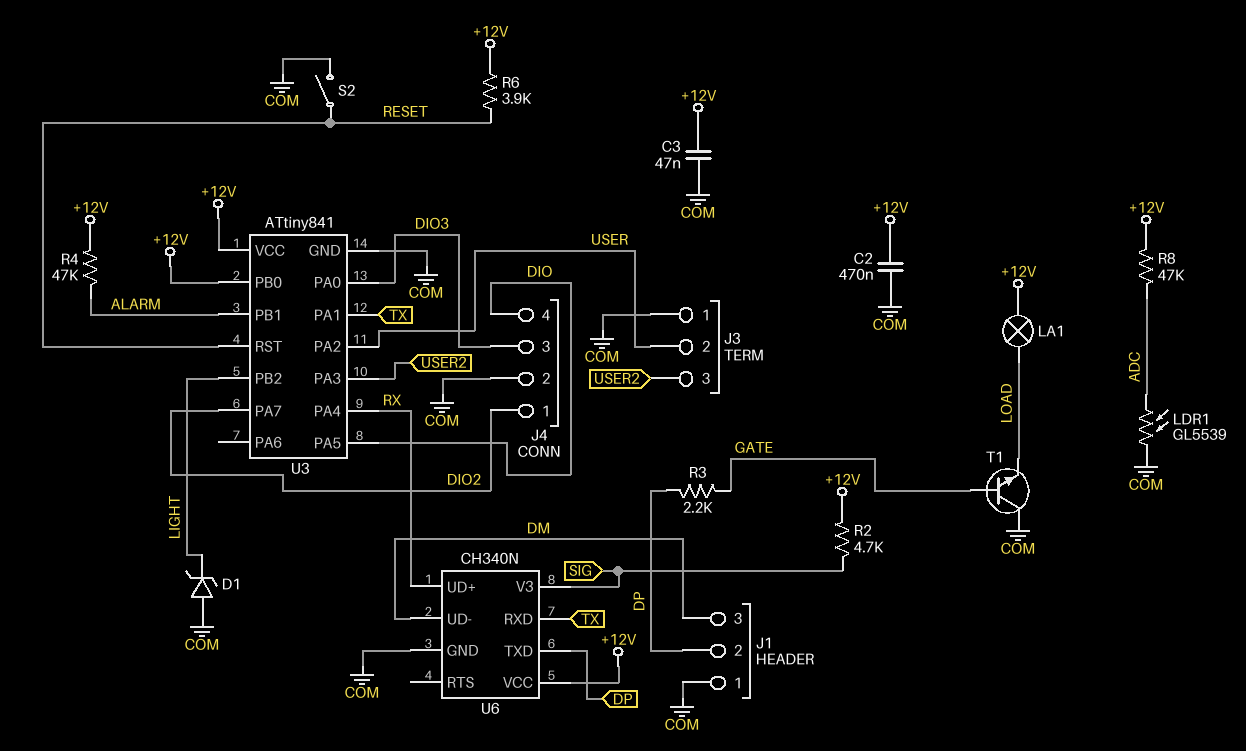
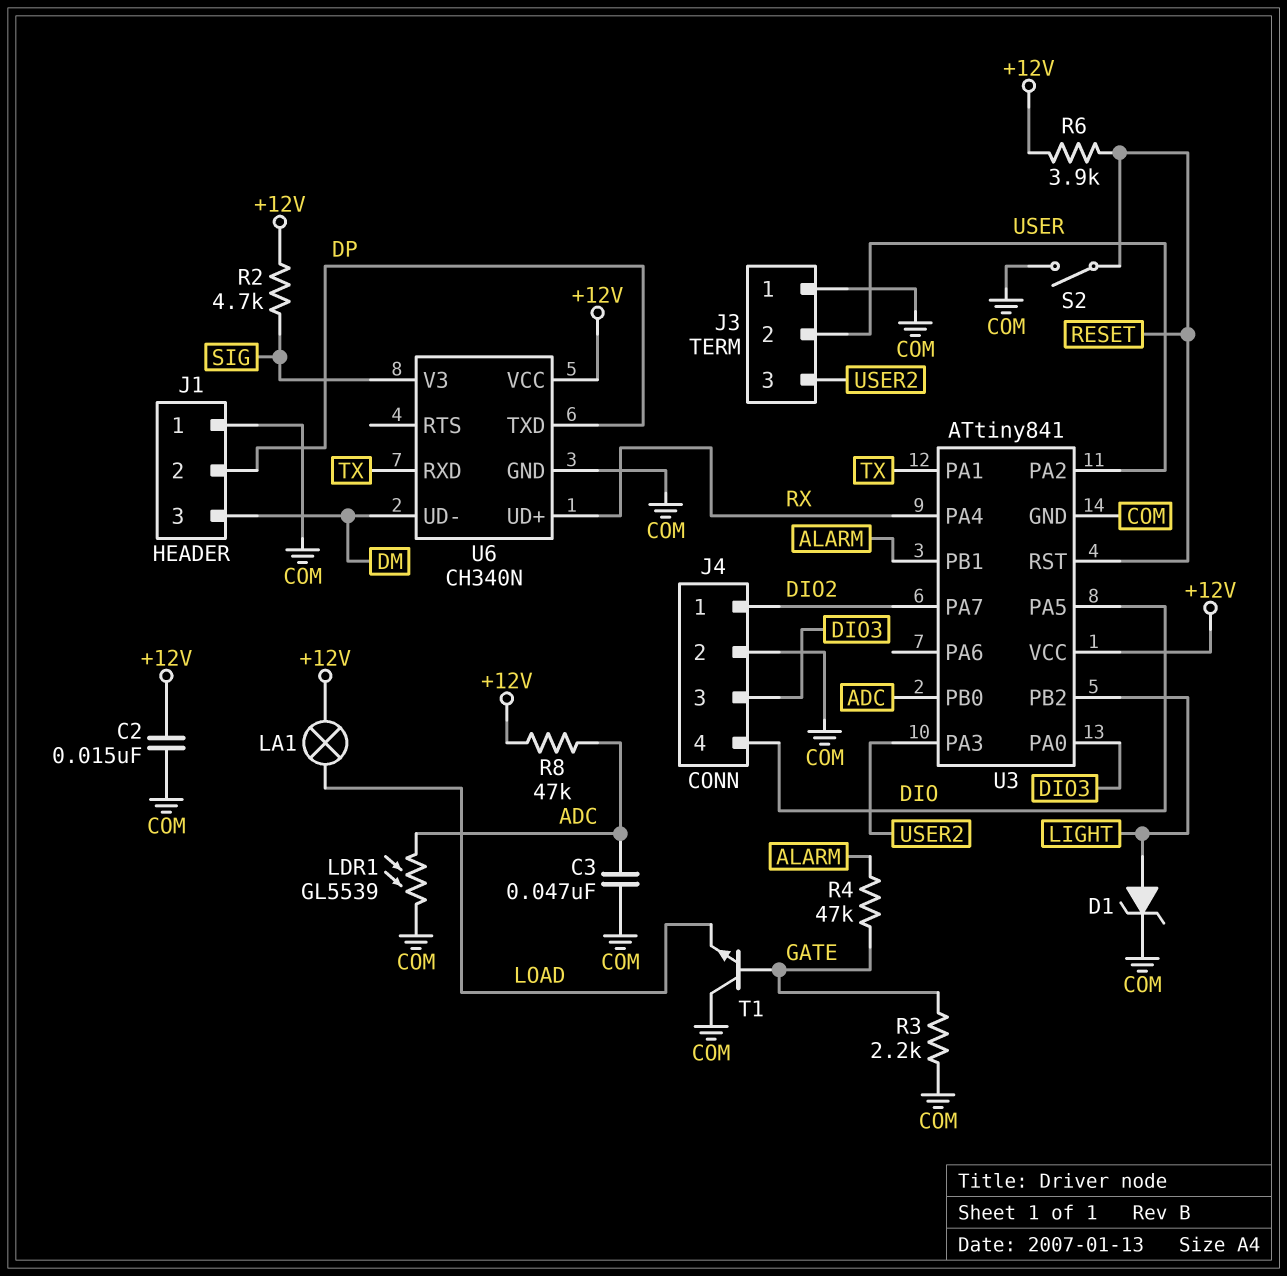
C2: 470nF (+12V, COM) -> 15nF (+12V, COM)
C3: 47nF (+12V, COM) -> 47nF (ADC, COM)
D1: zener (A COM, K LIGHT) -> zener (A LIGHT, K COM)
R3: 2.2k (DP, GATE) -> 2.2k (COM, GATE)
R4: 47k (+12V, ALARM) -> 47k (ALARM, GATE)
U3 pin PB0: +12V -> ADC

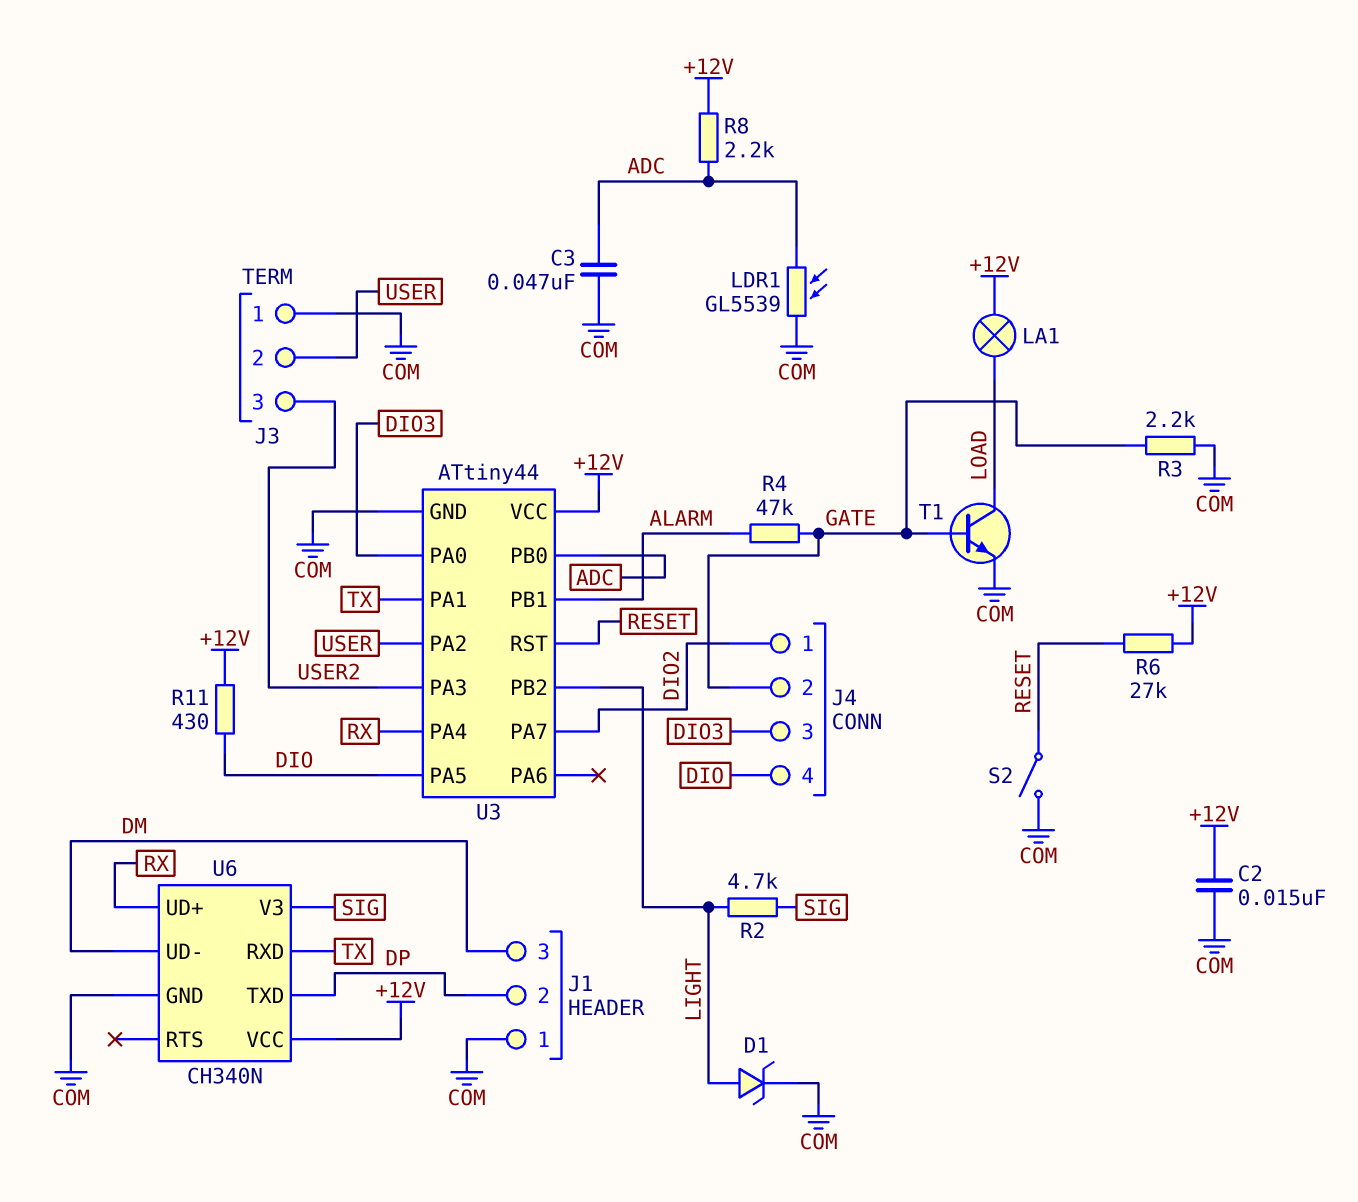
J4 pin 2: COM -> GATE
R2: 4.7k (+12V, SIG) -> 4.7k (LIGHT, SIG)
R6: 3.9k (+12V, RESET) -> 27k (+12V, RESET)
R8: 47k (+12V, ADC) -> 2.2k (+12V, ADC)
R11: none -> 430 (+12V, DIO)
T1: NPN (B GATE, C COM, E LOAD) -> NPN (B GATE, C LOAD, E COM)
U3: ATtiny841 -> ATtiny44

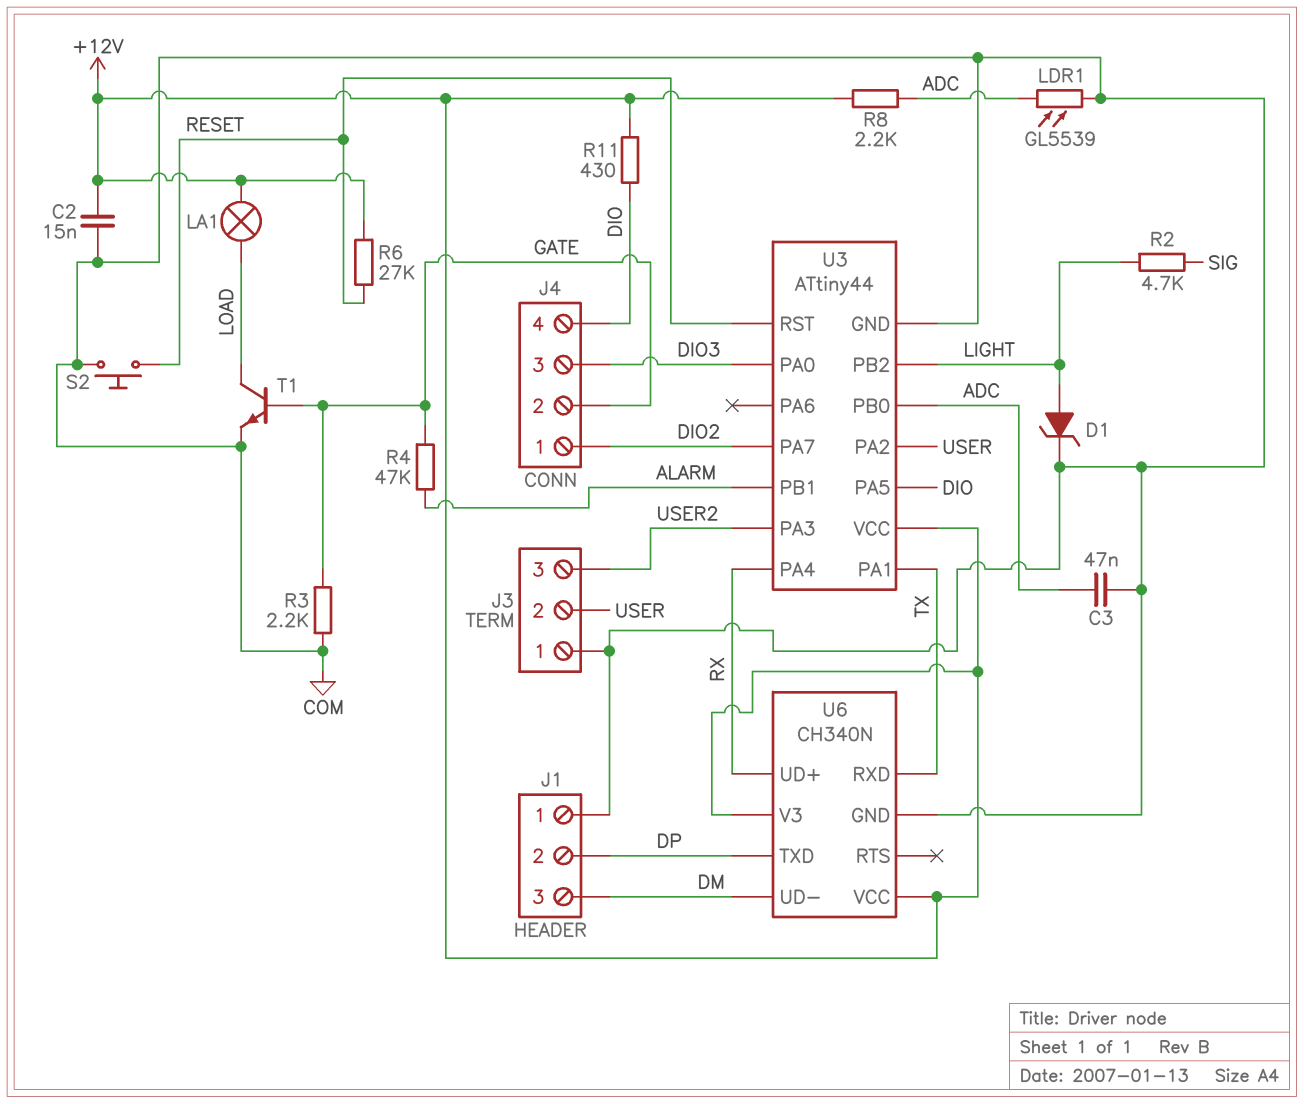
S2: switch (COM, RESET) -> button (COM, RESET)
U6 pin V3: SIG -> +12V

